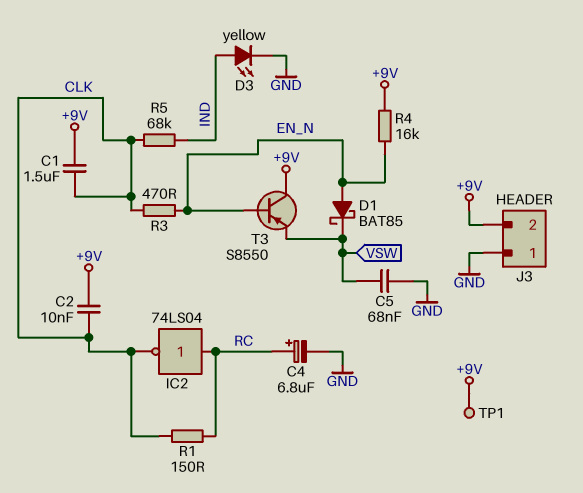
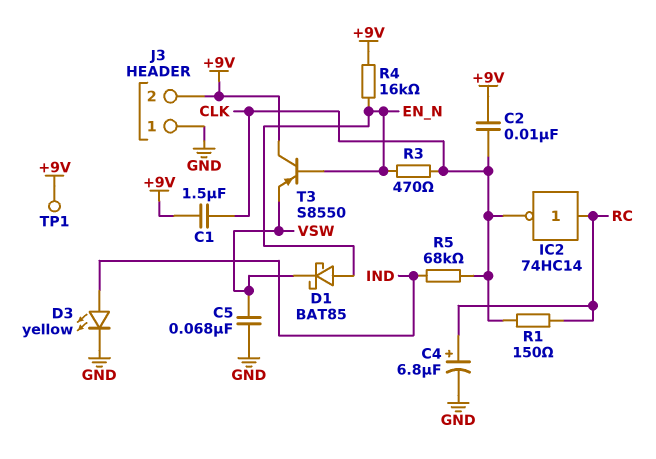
IC2: NOT 74LS04 (in RC, out CLK) -> NOT 74HC14 (in RC, out CLK)

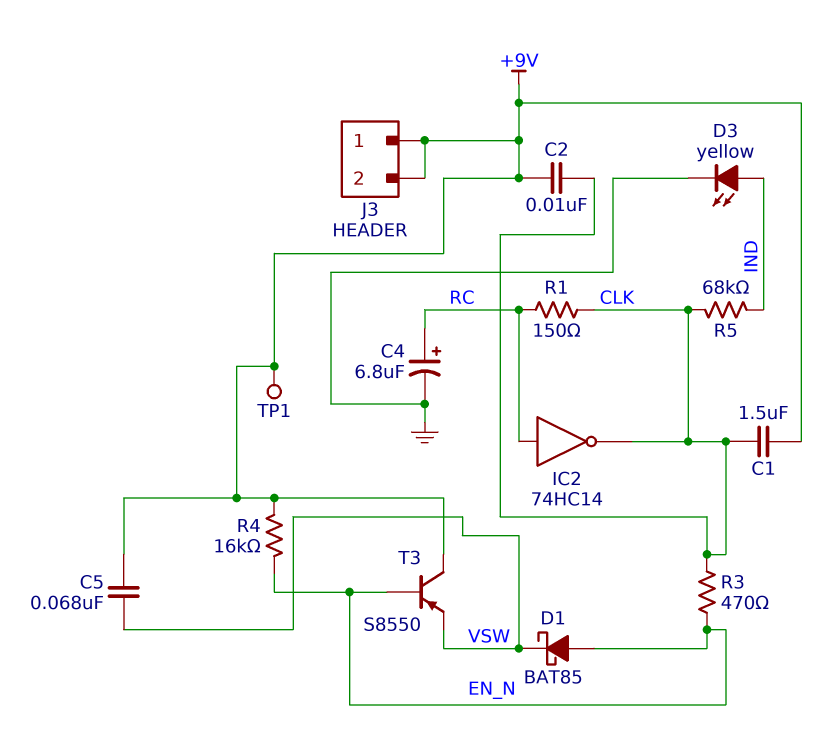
C5: 68nF (GND, VSW) -> 68nF (+9V, VSW)
J3 pin 1: GND -> +9V

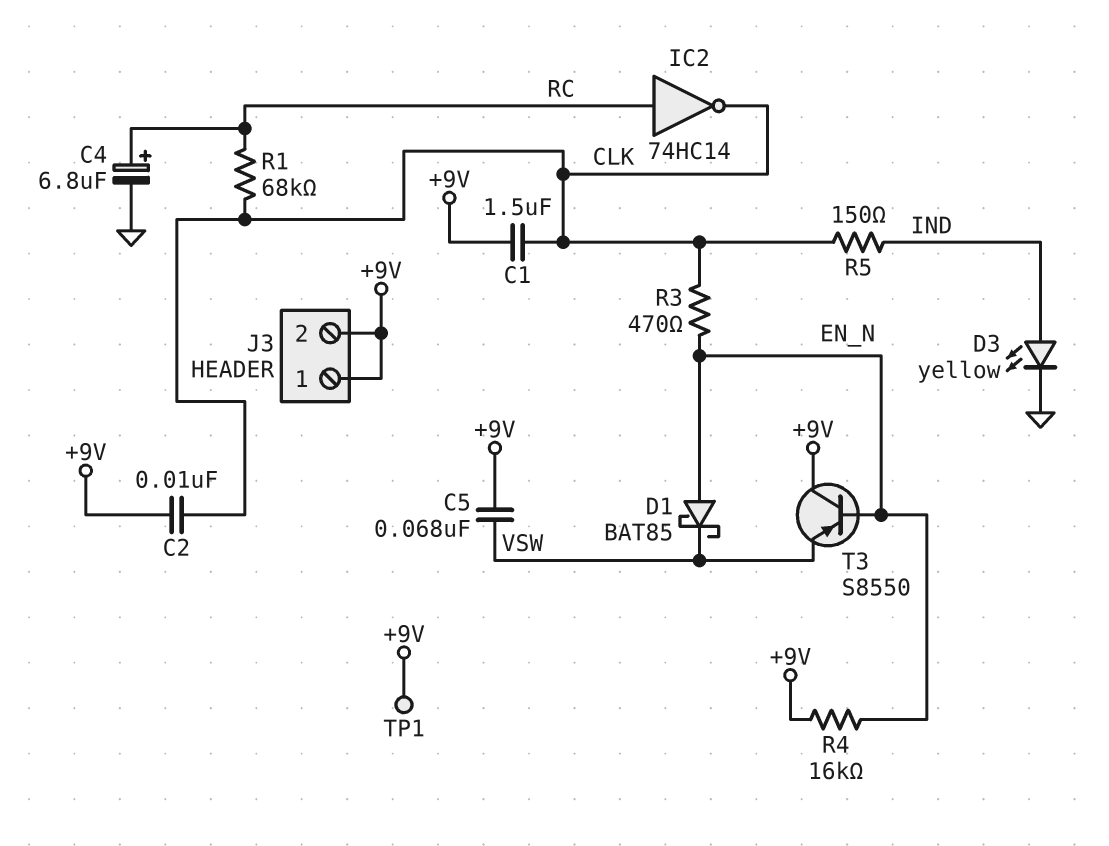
R1: 150 (CLK, RC) -> 68k (CLK, RC)
R5: 68k (CLK, IND) -> 150 (CLK, IND)

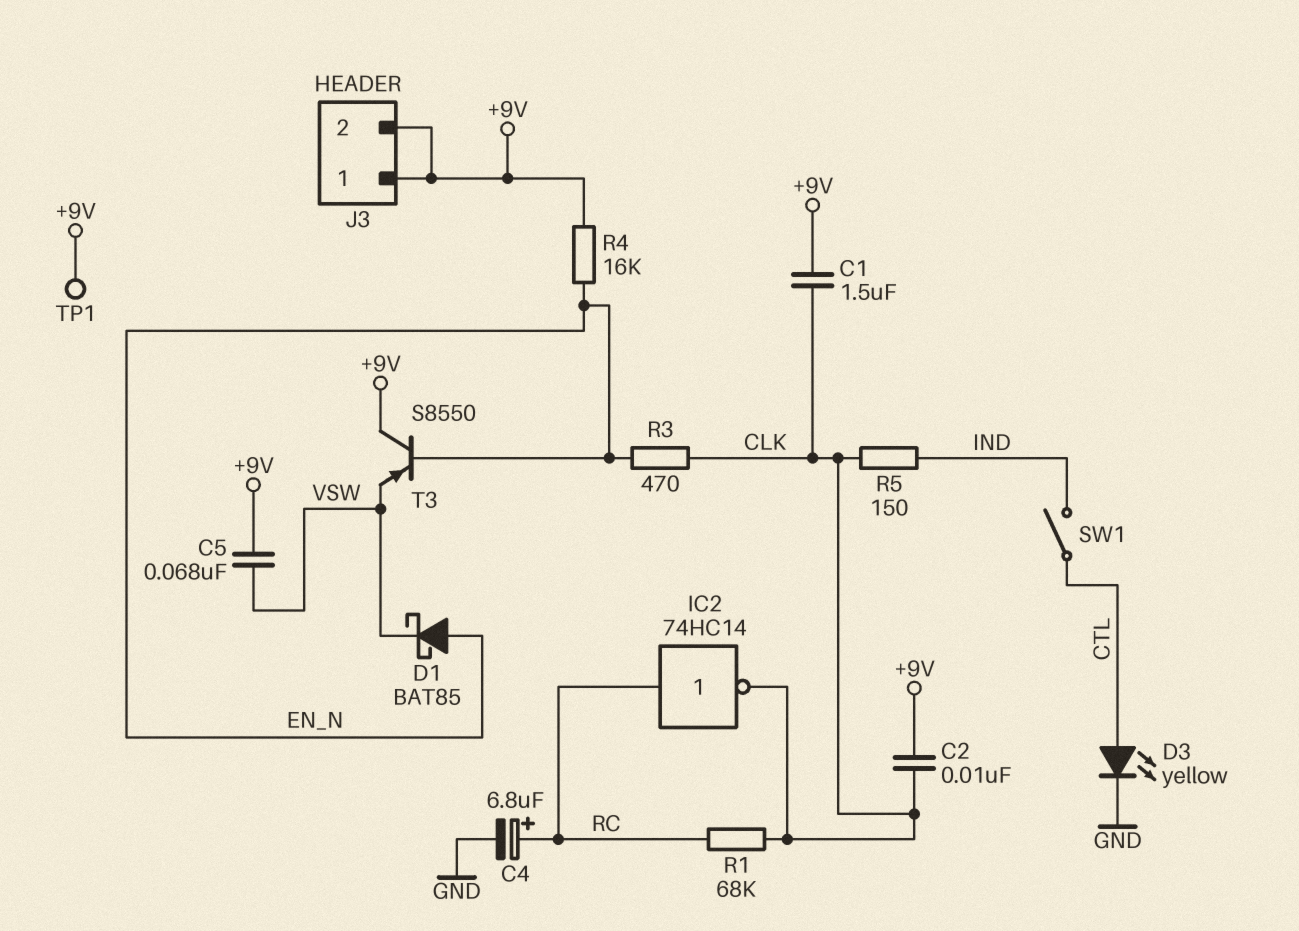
D3: LED yellow (A IND, K GND) -> LED yellow (A CTL, K GND)
SW1: none -> switch (CTL, IND)

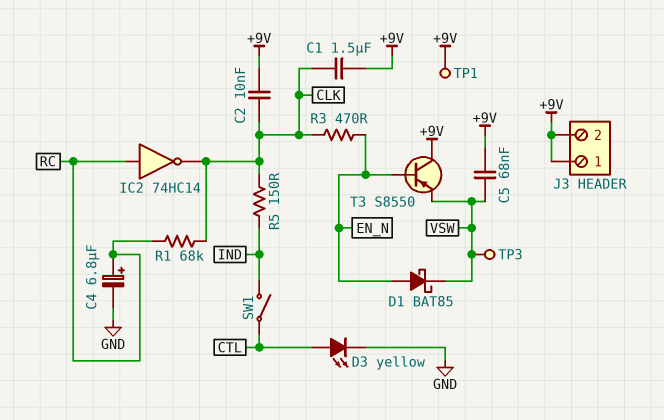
R4: 16k (+9V, EN_N) -> none
TP3: none -> test point (VSW)

